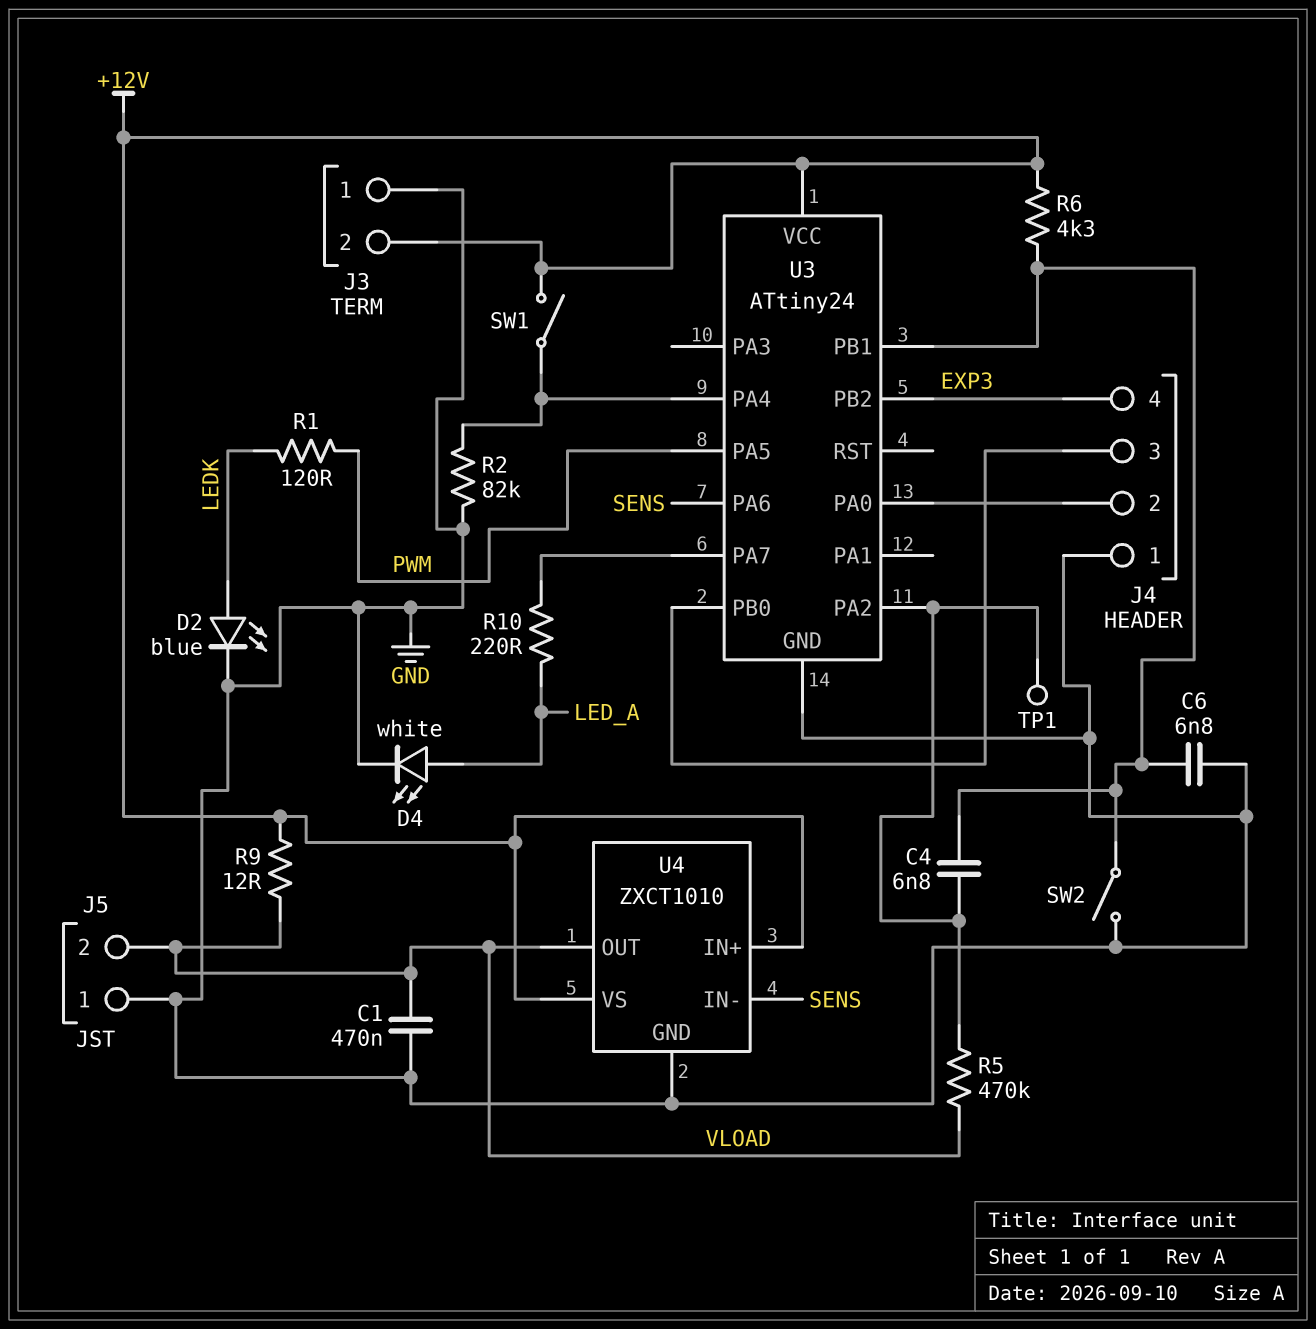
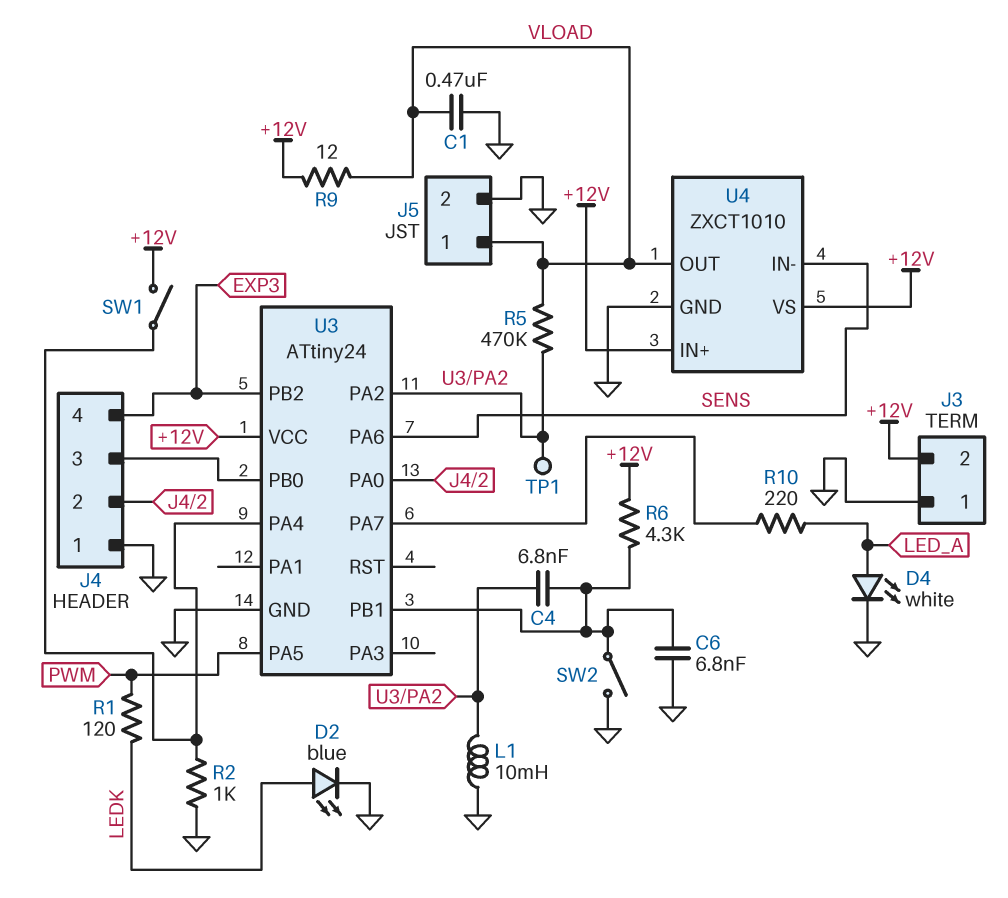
J5 pin 1: GND -> VLOAD
J5 pin 2: VLOAD -> GND
L1: none -> 10mH (GND, U3/PA2)
R2: 82k (GND, U3/PA4) -> 1k (GND, U3/PA4)

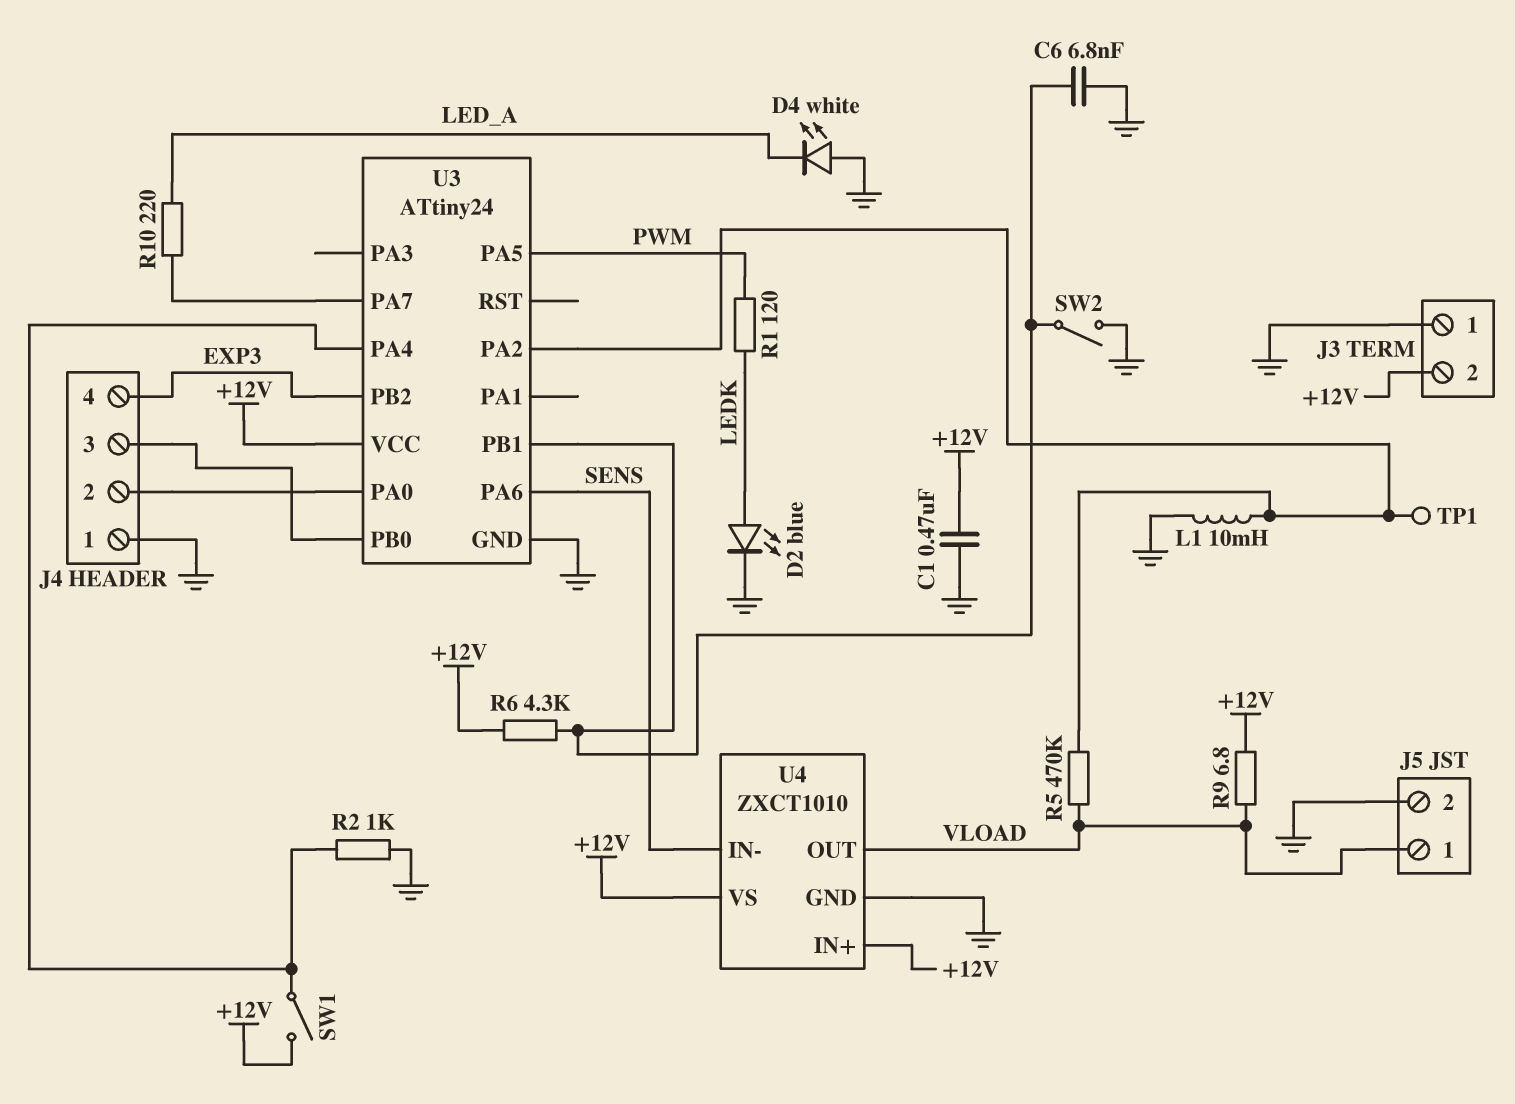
C1: 470nF (GND, VLOAD) -> 470nF (+12V, GND)
C4: 6.8nF (U3/PA2, U3/PB1) -> none
D4: LED white (A LED_A, K GND) -> LED white (A GND, K LED_A)
R9: 12 (+12V, VLOAD) -> 6.8 (+12V, VLOAD)

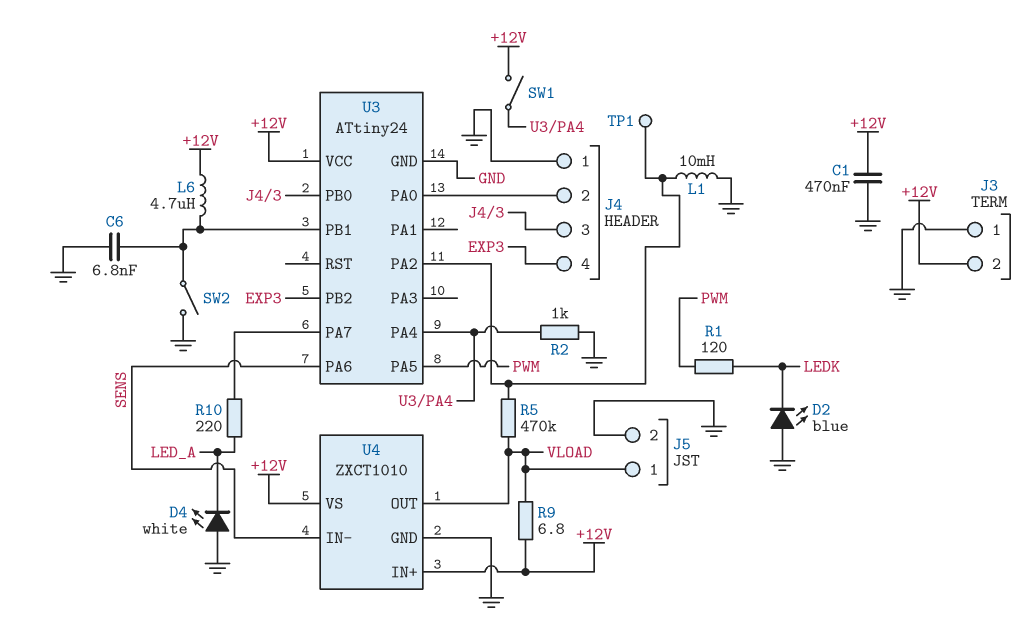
D2: LED blue (A LEDK, K GND) -> LED blue (A GND, K LEDK)
L6: none -> 4.7uH (+12V, U3/PB1)
R6: 4.3k (+12V, U3/PB1) -> none

